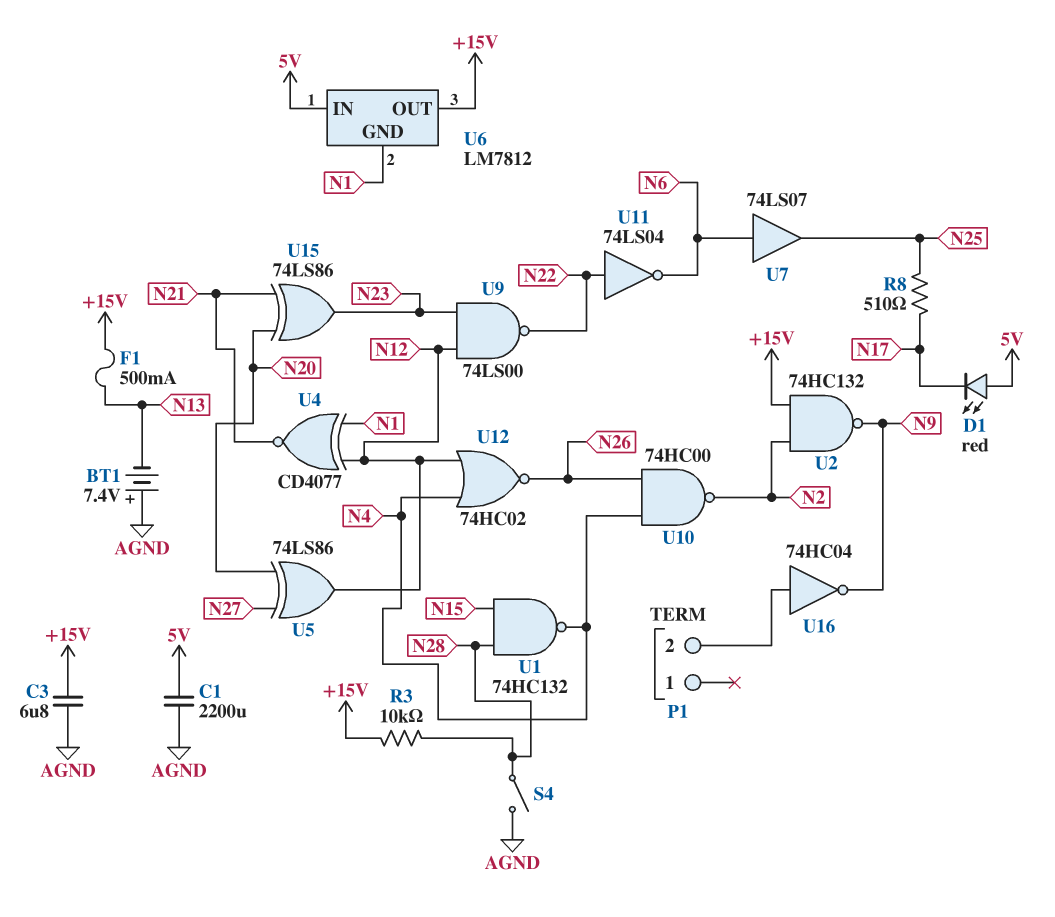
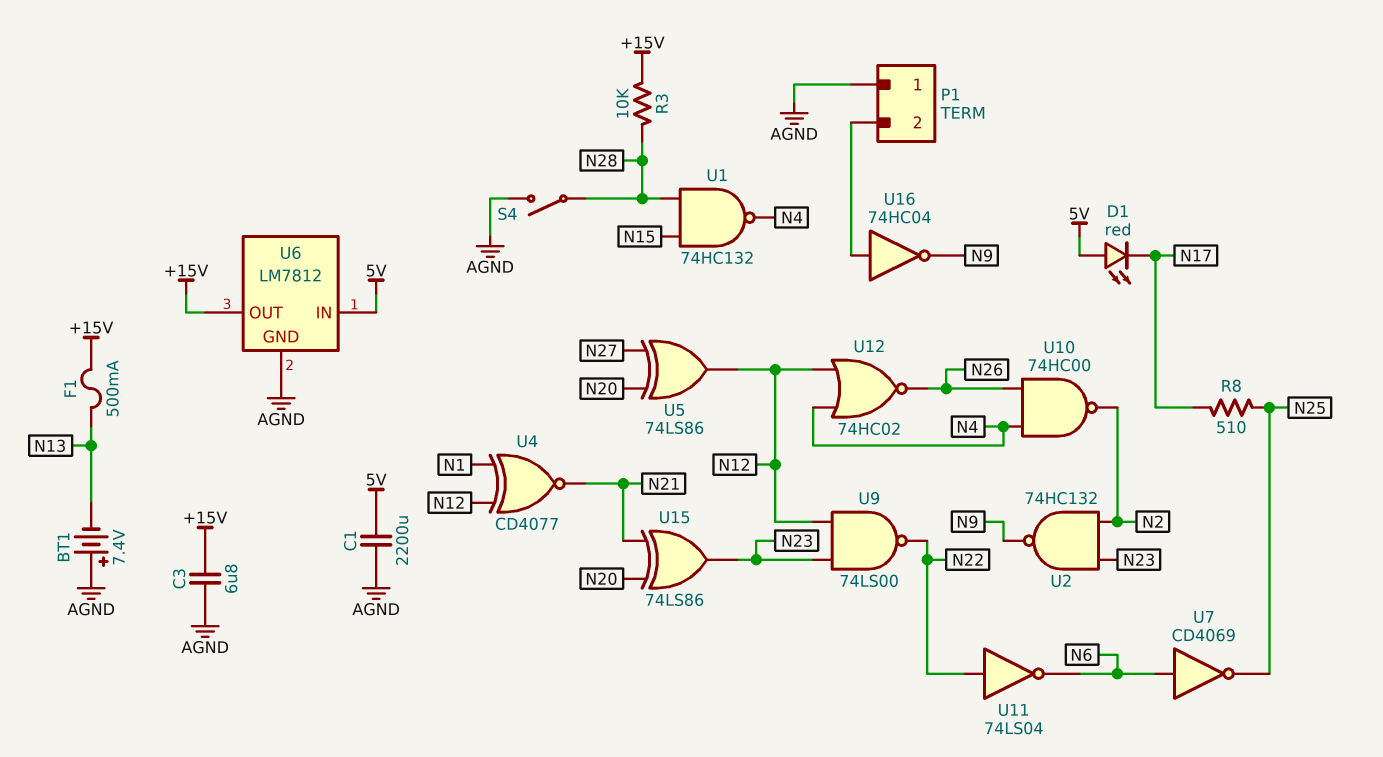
P1 pin 1: none -> AGND
U2: NAND 74HC132 (in +15V, in N2, out N9) -> NAND 74HC132 (in N2, in N23, out N9)
U6 pin GND: N1 -> AGND
U7: buffer 74LS07 (in N6, out N25) -> NOT CD4069 (in N6, out N25)

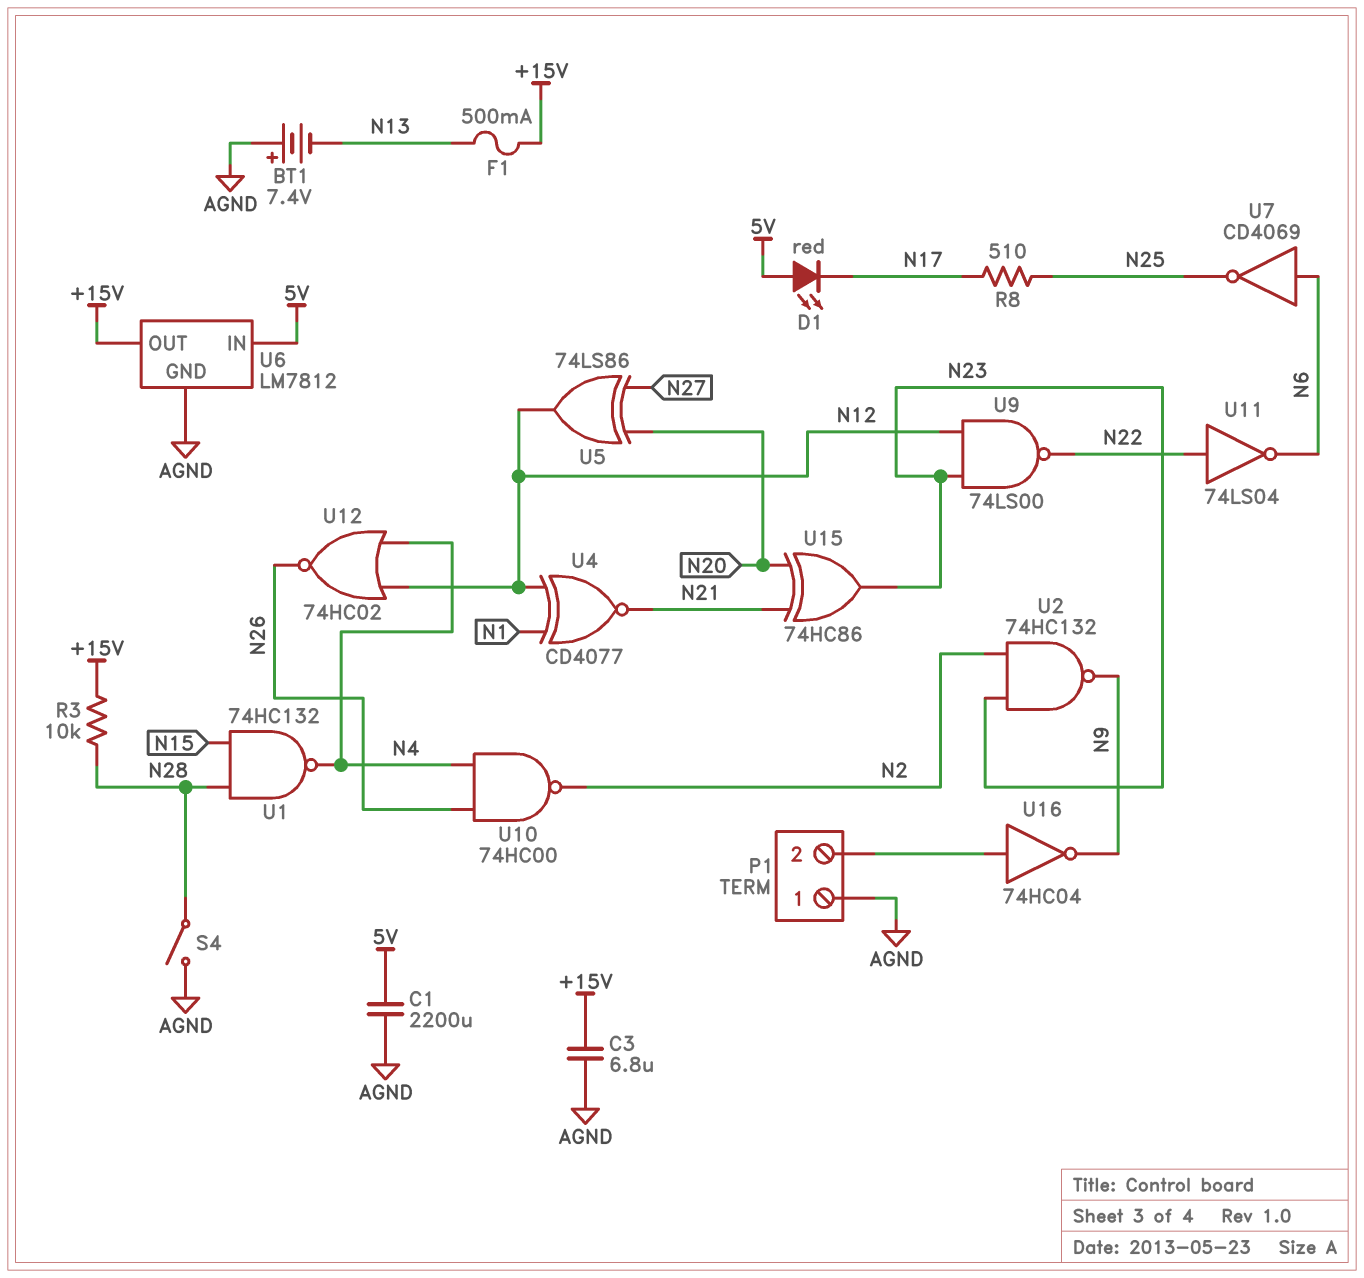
U15: XOR 74LS86 (in N20, in N21, out N23) -> XOR 74HC86 (in N20, in N21, out N23)

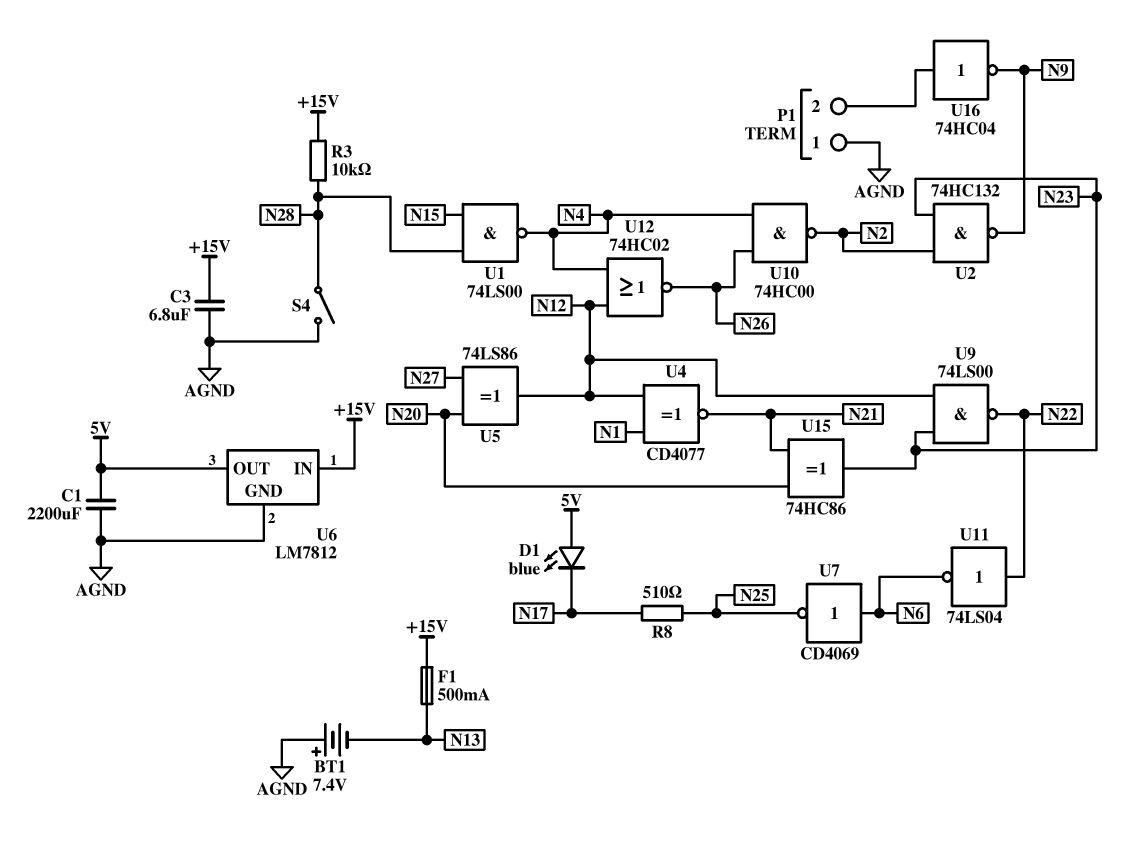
D1: LED red (A 5V, K N17) -> LED blue (A 5V, K N17)
U1: NAND 74HC132 (in N15, in N28, out N4) -> NAND 74LS00 (in N15, in N28, out N4)
U6 pin IN: 5V -> +15V
U6 pin OUT: +15V -> 5V

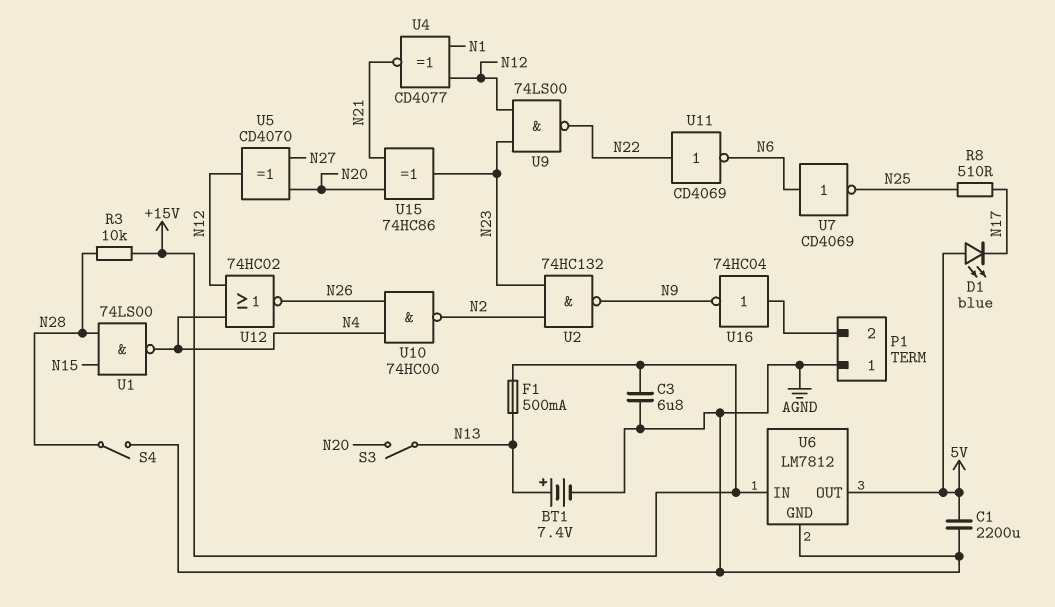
BT1: 7.4V (plus AGND, minus N13) -> 7.4V (plus N13, minus AGND)
S3: none -> switch (N13, N20)
U5: XOR 74LS86 (in N20, in N27, out N12) -> XOR CD4070 (in N20, in N27, out N12)
U11: NOT 74LS04 (in N22, out N6) -> NOT CD4069 (in N22, out N6)

